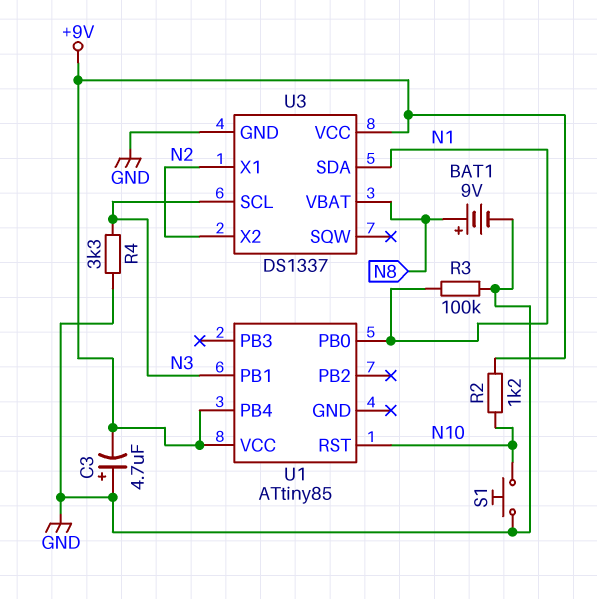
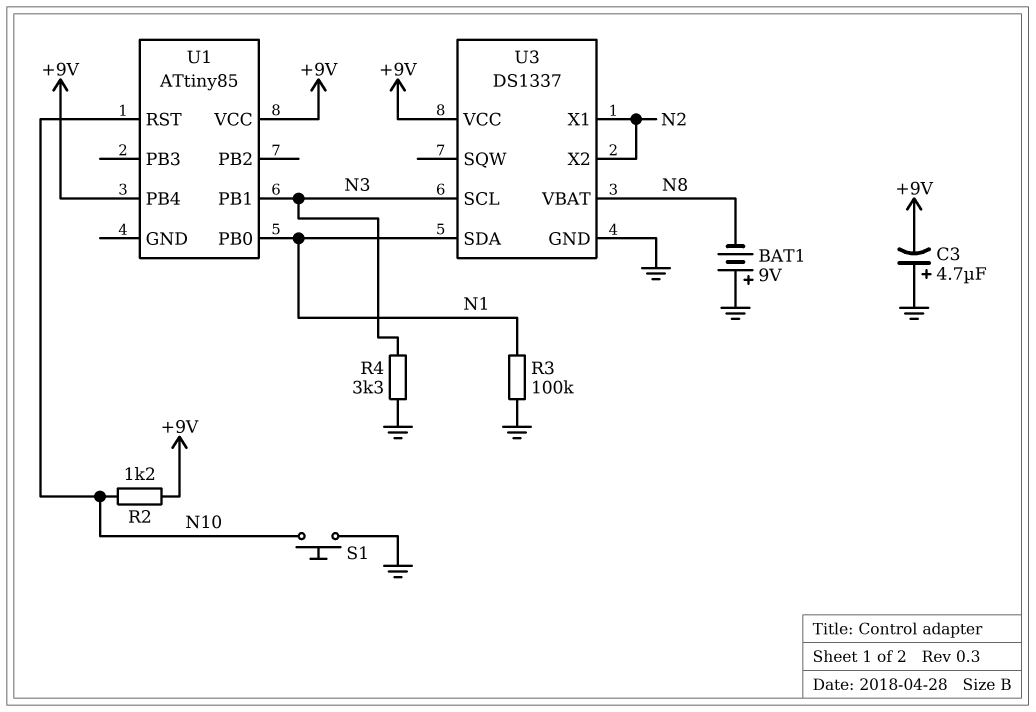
BAT1: 9V (plus N8, minus GND) -> 9V (plus GND, minus N8)

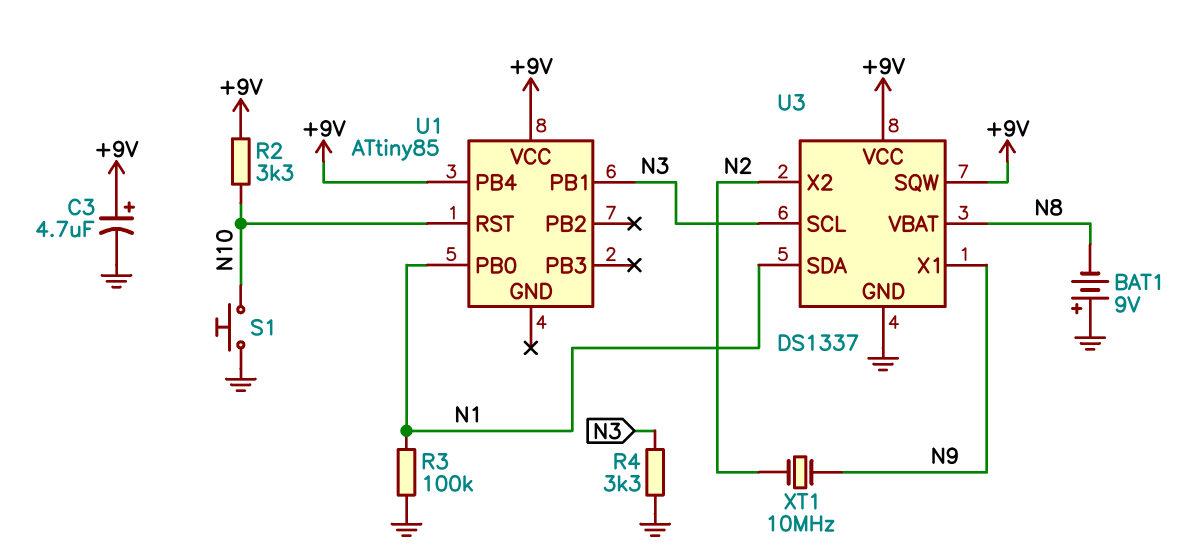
C3: 4.7uF (plus GND, minus +9V) -> 4.7uF (plus +9V, minus GND)
R2: 1.2k (+9V, N10) -> 3.3k (+9V, N10)
U3 pin SQW: none -> +9V
U3 pin X1: N2 -> N9
XT1: none -> 10MHz (N2, N9)

